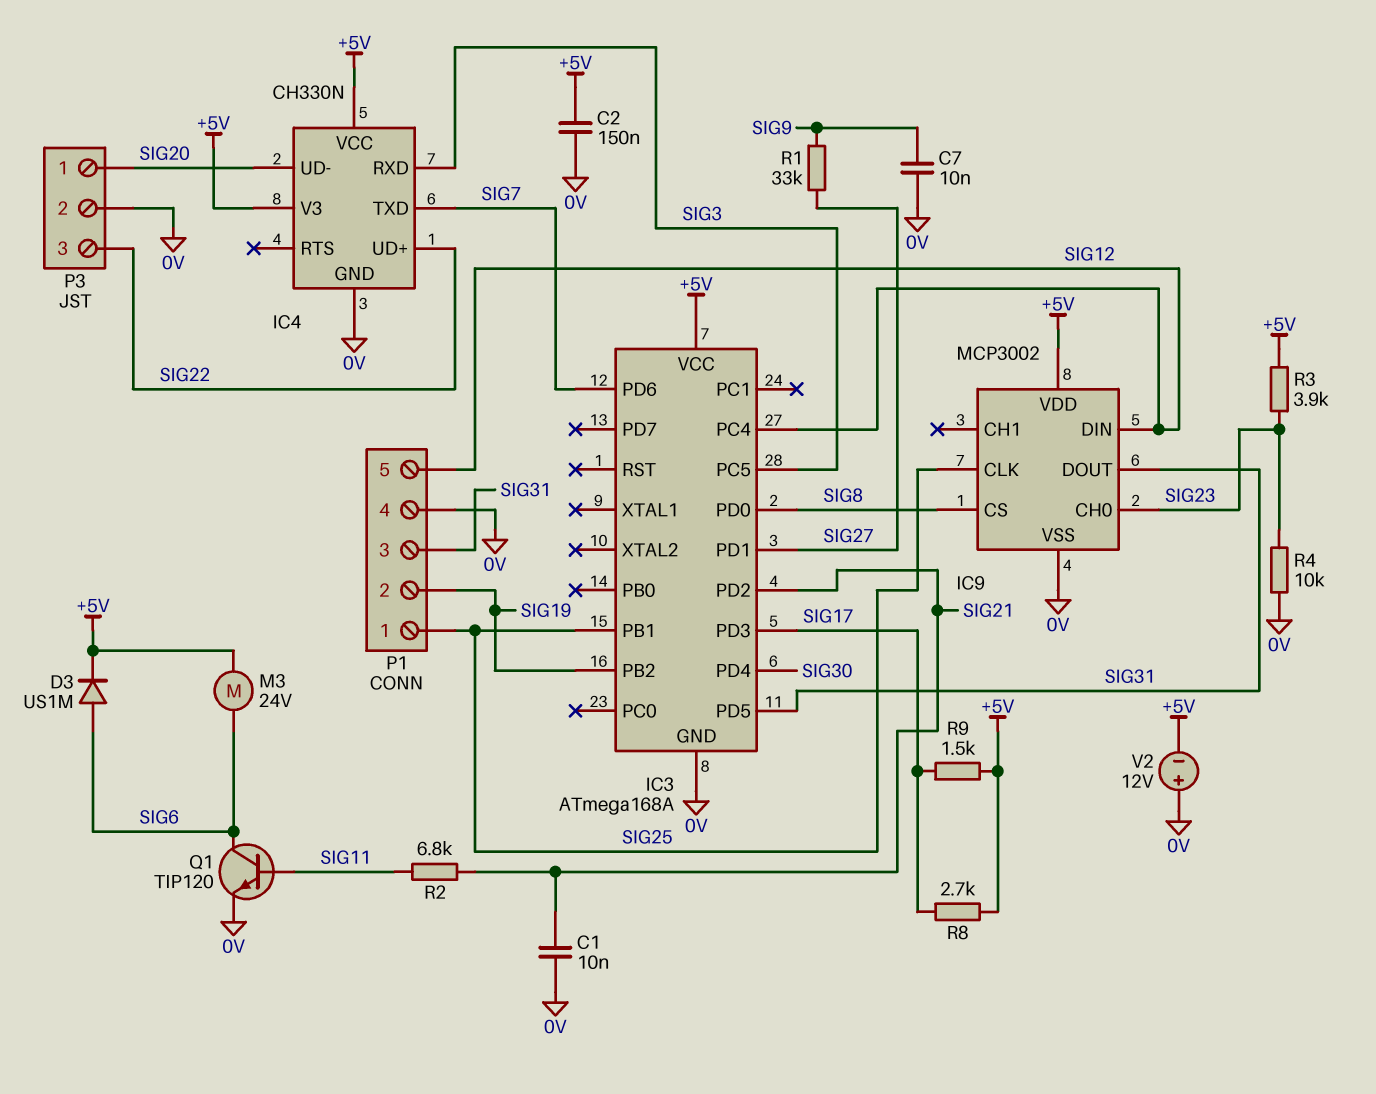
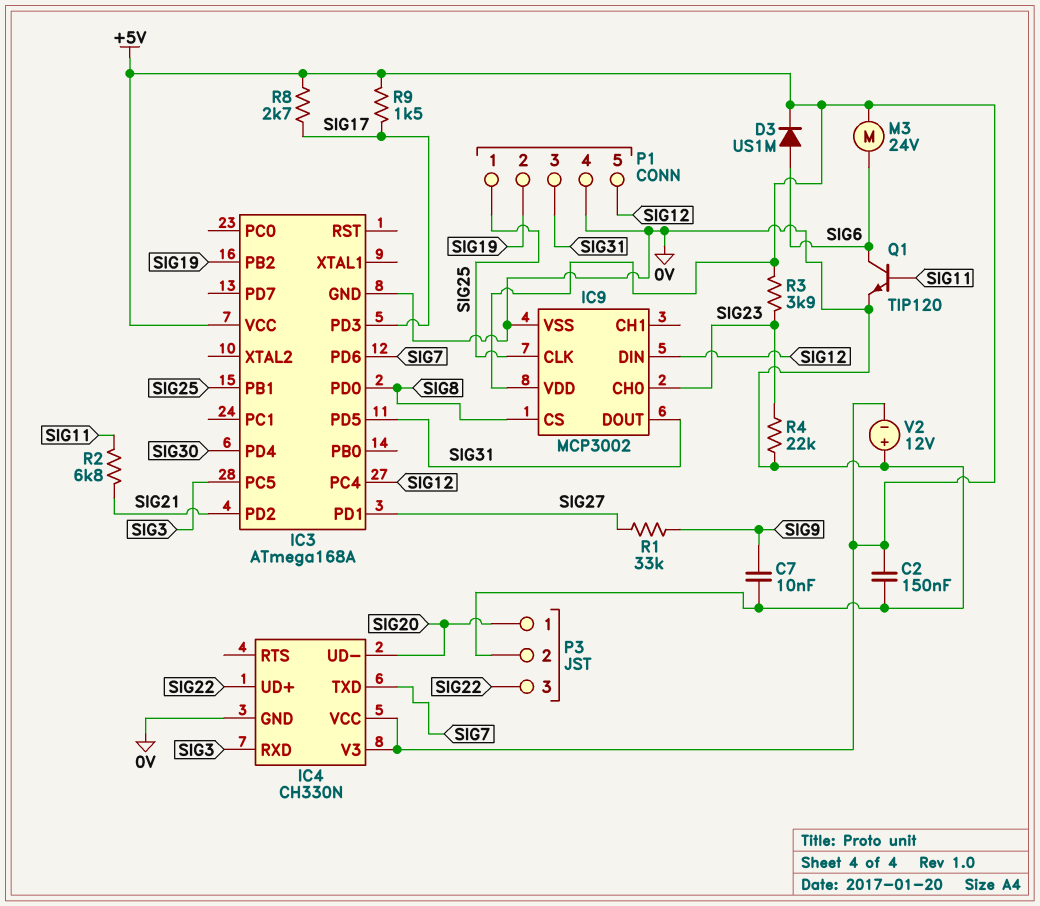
C1: 10nF (0V, SIG21) -> none
R4: 10k (0V, SIG23) -> 22k (0V, SIG23)

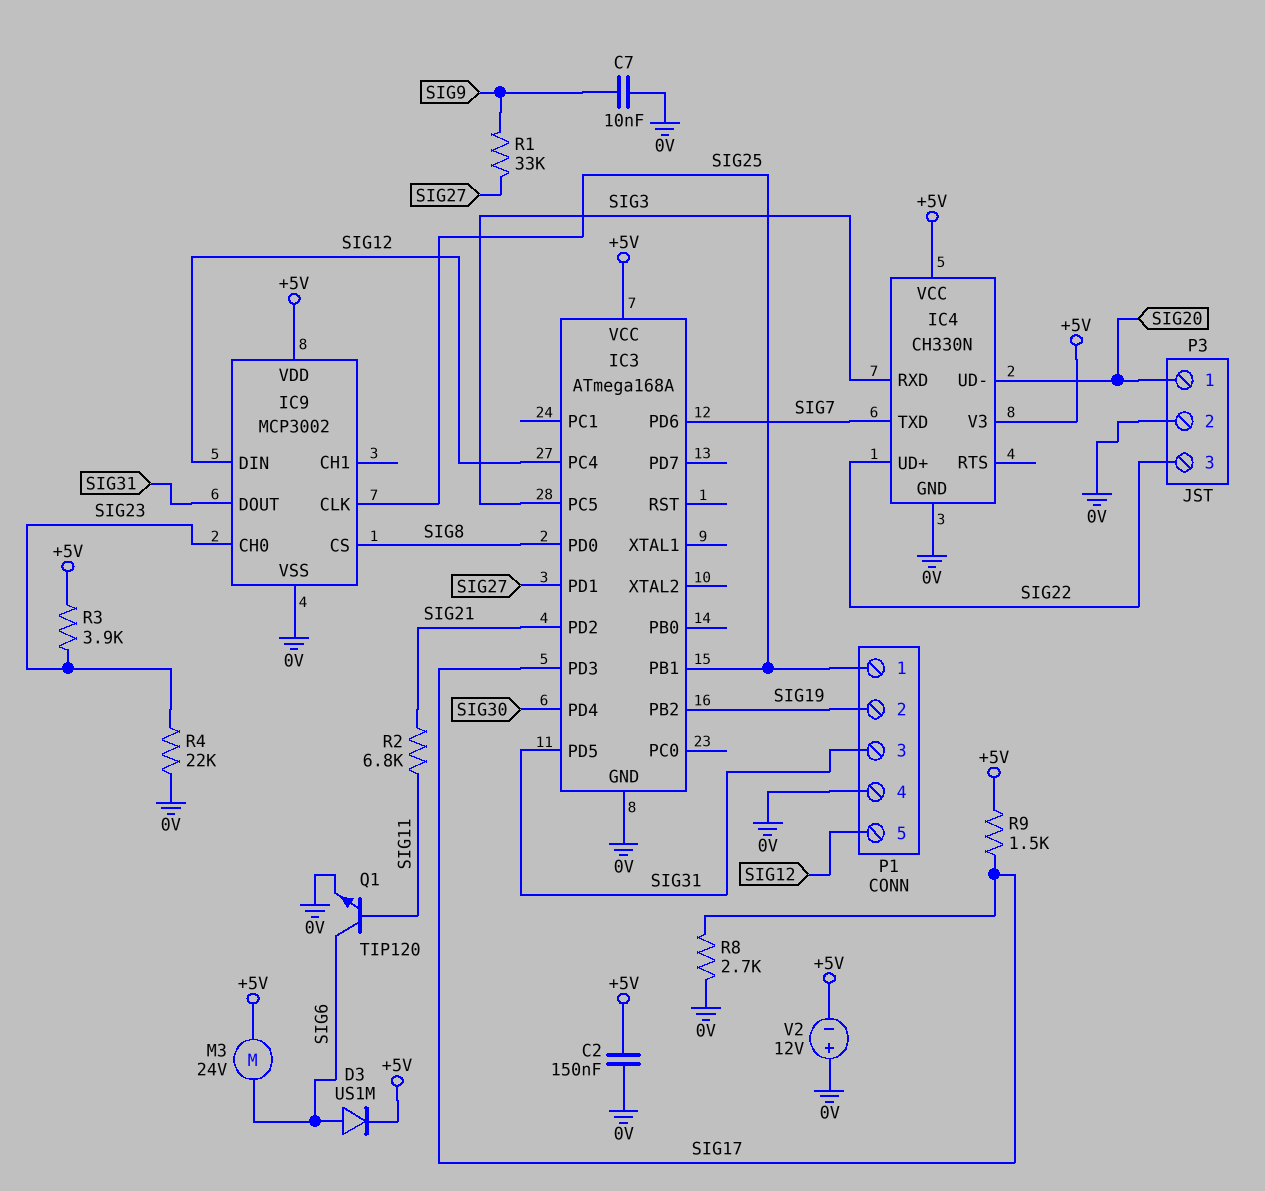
R8: 2.7k (+5V, SIG17) -> 2.7k (0V, SIG17)

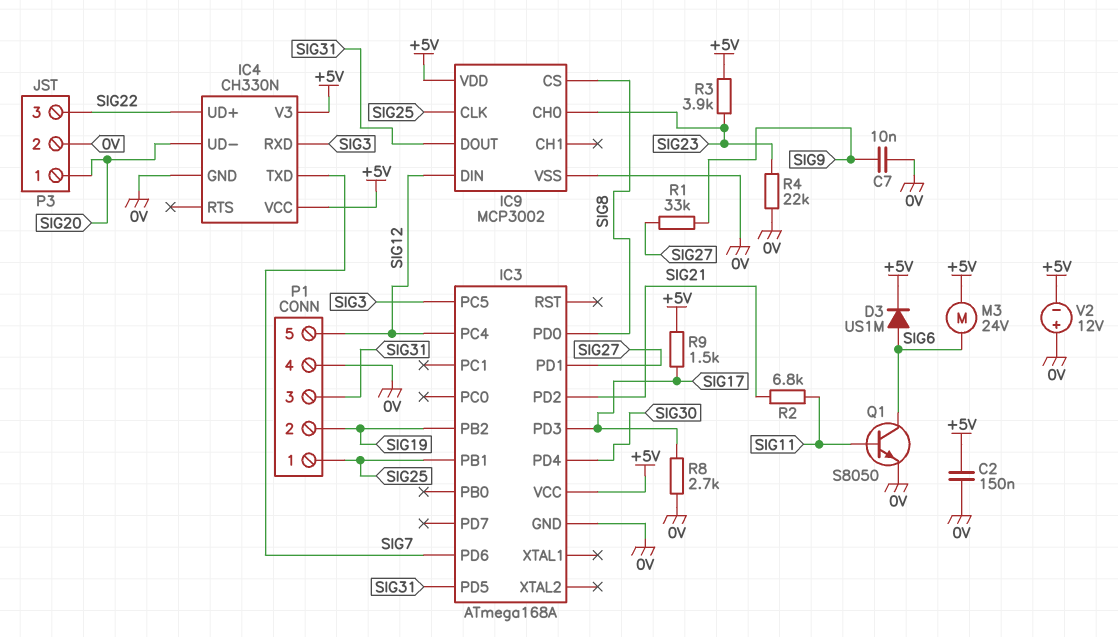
Q1: NPN TIP120 (B SIG11, C SIG6, E 0V) -> NPN S8050 (B SIG11, C SIG6, E 0V)

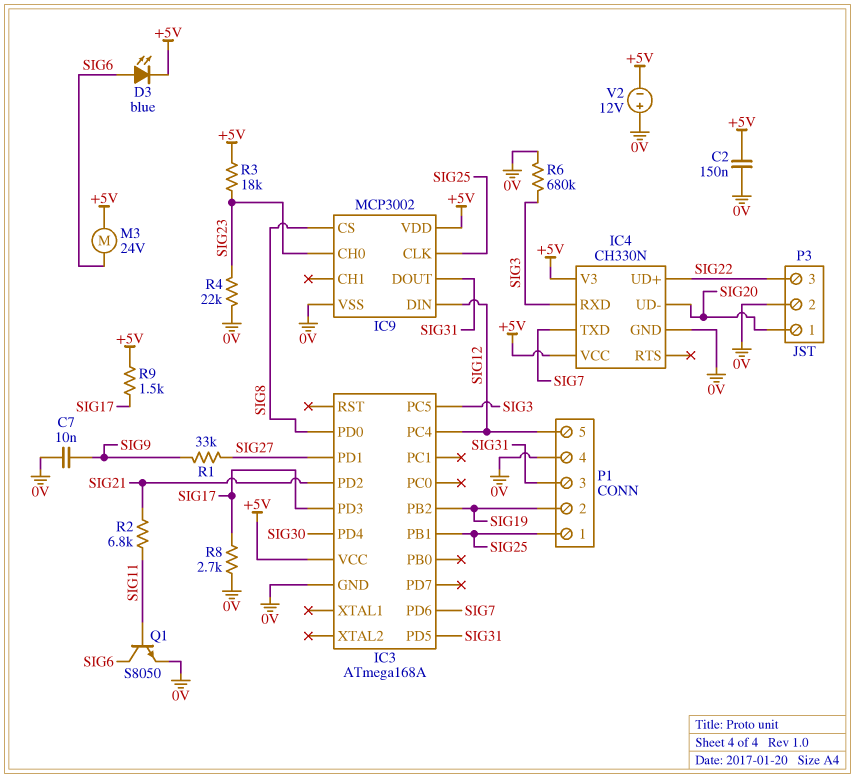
D3: diode US1M (A SIG6, K +5V) -> LED blue (A SIG6, K +5V)
R3: 3.9k (+5V, SIG23) -> 18k (+5V, SIG23)
R6: none -> 680k (0V, SIG3)

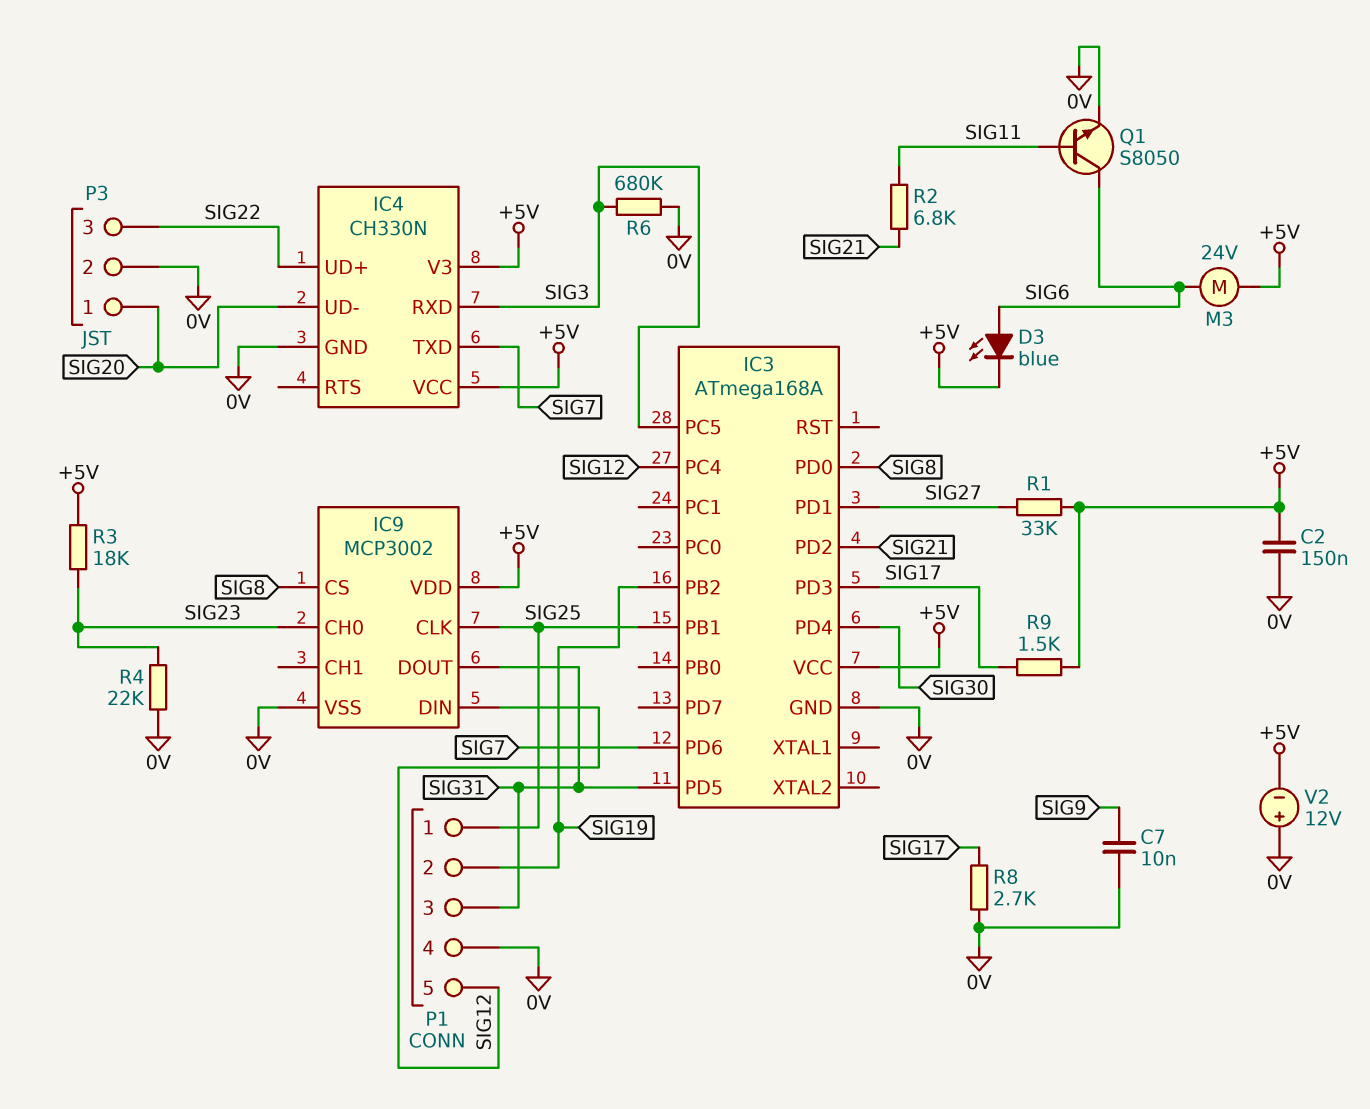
R1: 33k (SIG9, SIG27) -> 33k (+5V, SIG27)

